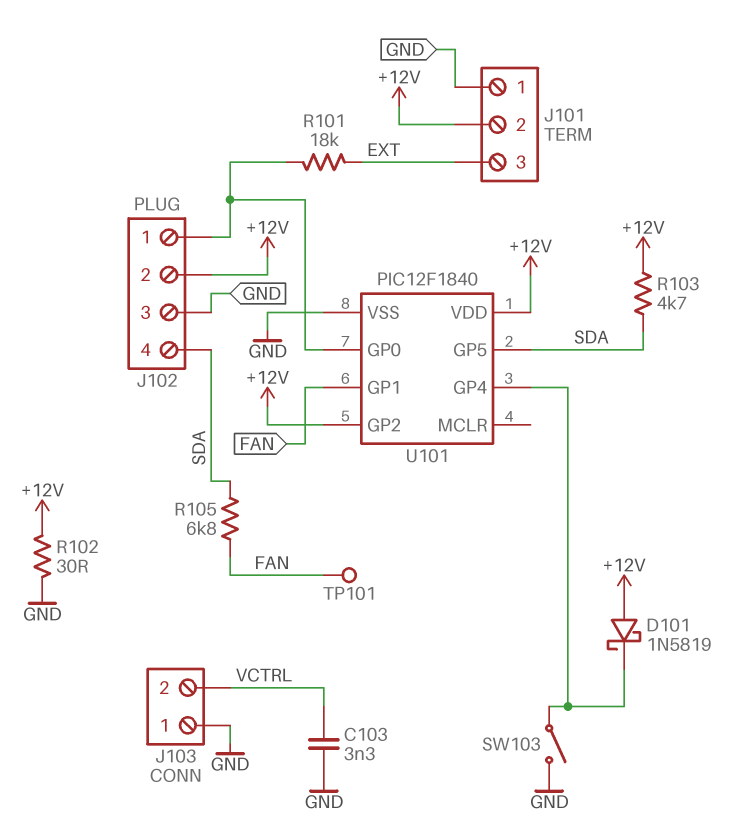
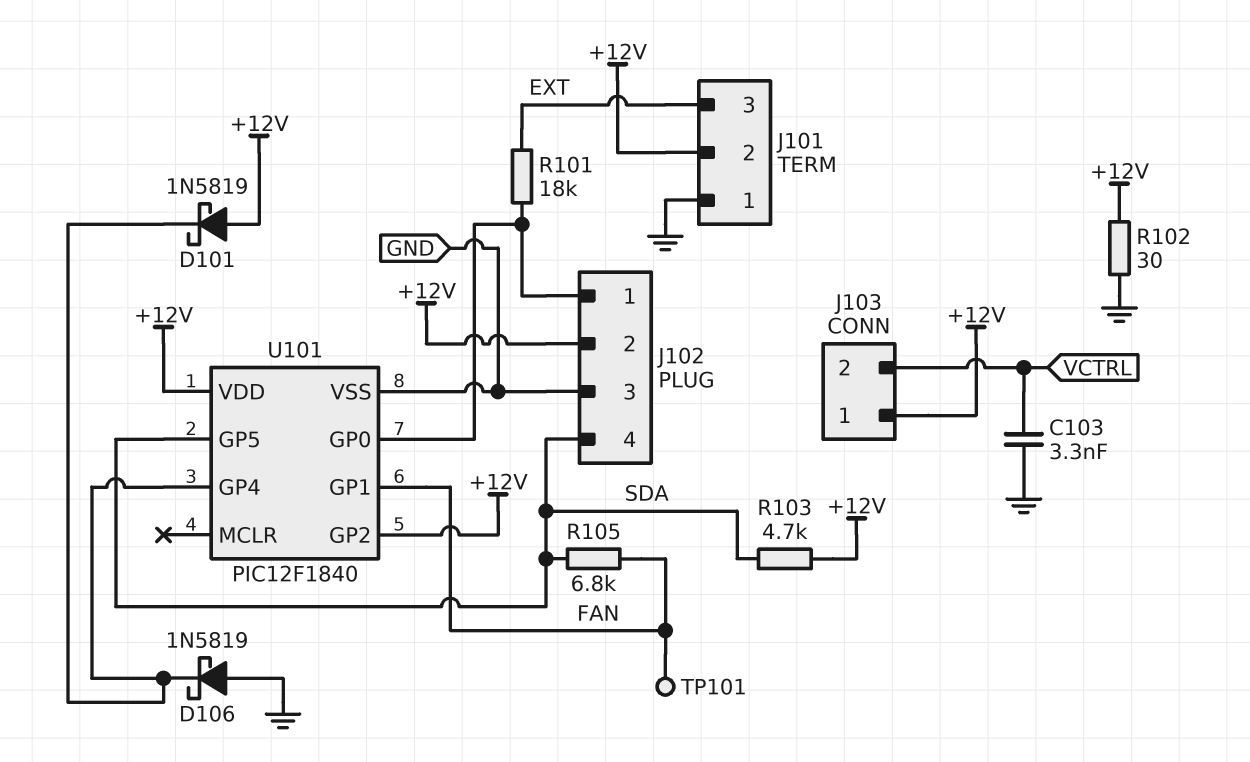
D106: none -> schottky 1N5819 (A GND, K U101/GP4)
J103 pin 1: GND -> +12V
SW103: switch (GND, U101/GP4) -> none

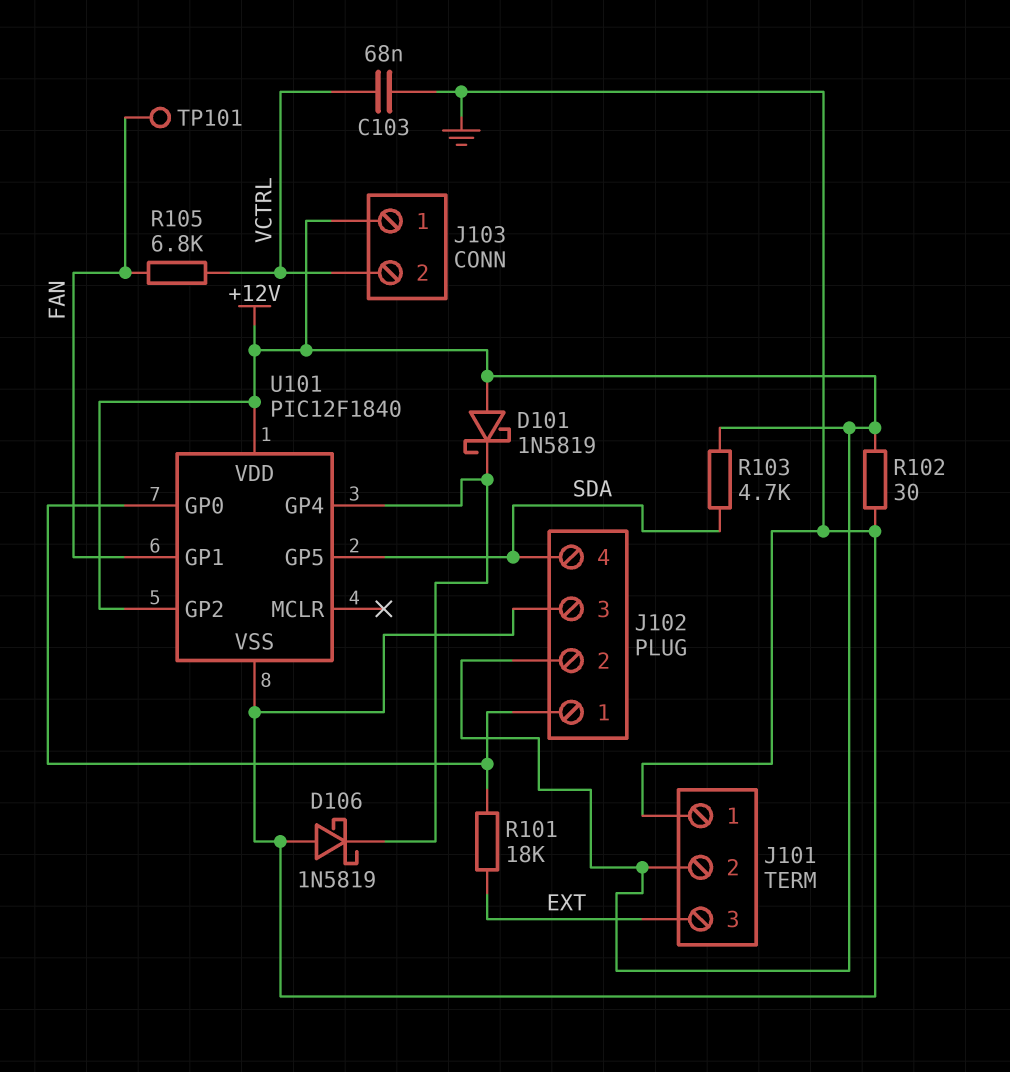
C103: 3.3nF (GND, VCTRL) -> 68nF (GND, VCTRL)
R105: 6.8k (FAN, SDA) -> 6.8k (FAN, VCTRL)

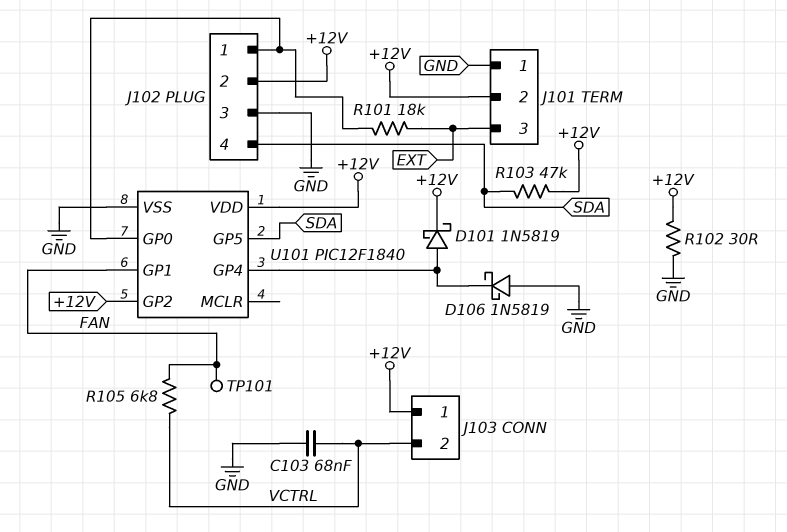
D101: schottky 1N5819 (A +12V, K U101/GP4) -> schottky 1N5819 (A U101/GP4, K +12V)
R103: 4.7k (+12V, SDA) -> 47k (+12V, SDA)

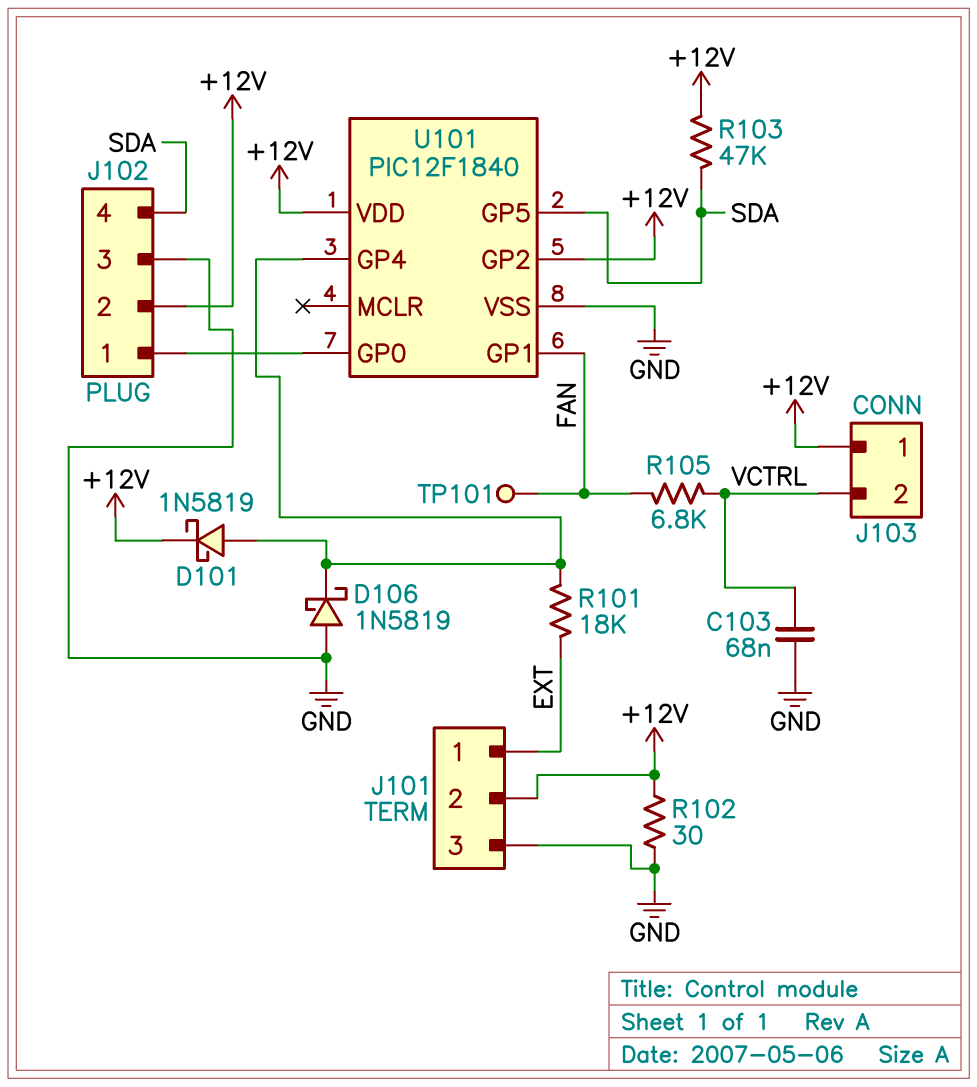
J101 pin 1: GND -> EXT
J101 pin 3: EXT -> GND
R101: 18k (EXT, J102/1) -> 18k (EXT, U101/GP4)

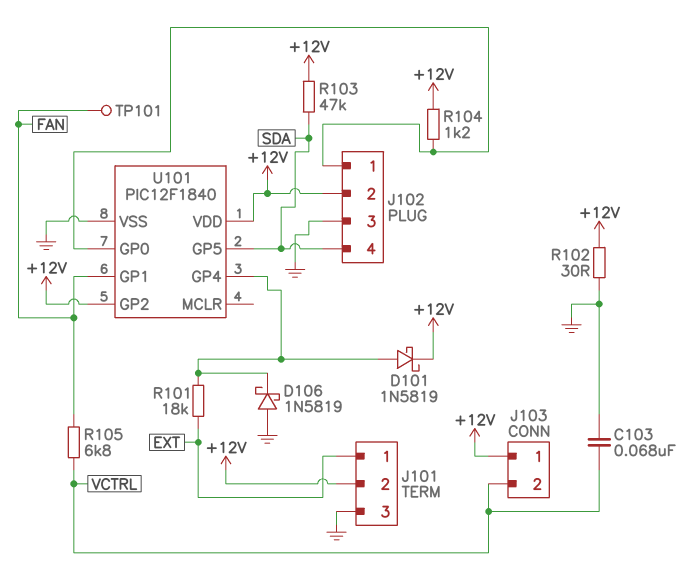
R104: none -> 1.2k (+12V, J102/1)

